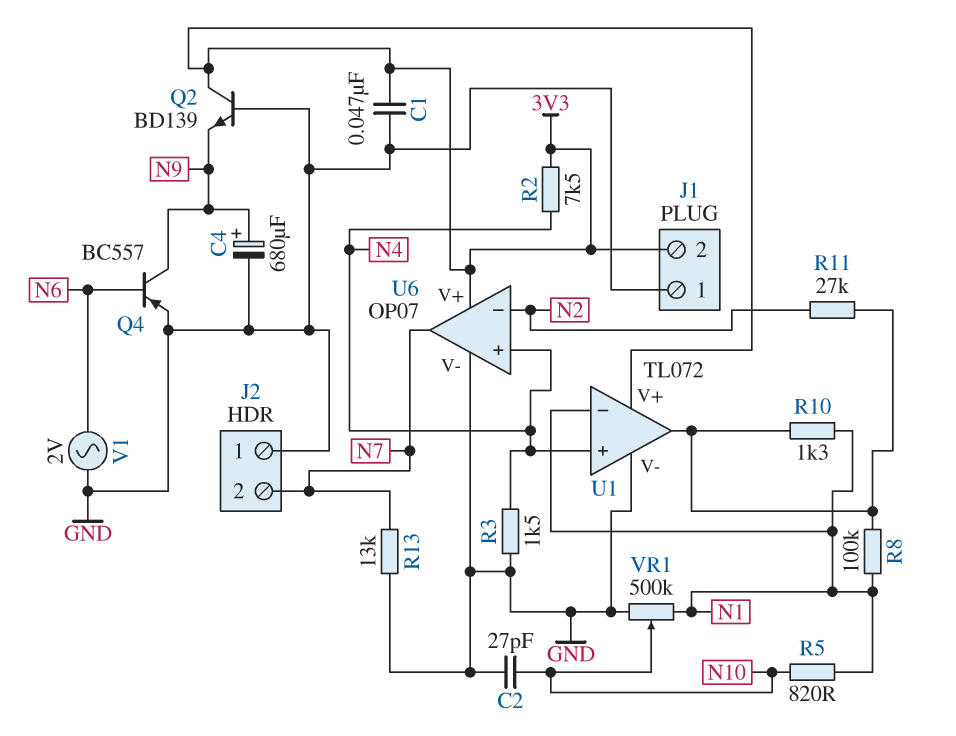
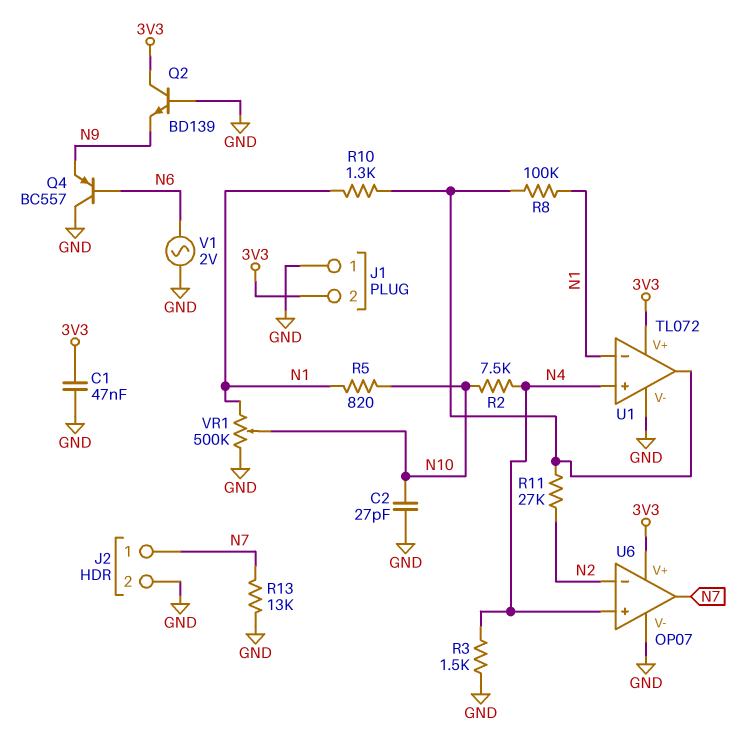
C4: 680uF (plus N9, minus GND) -> none
J2 pin 1: GND -> N7
J2 pin 2: N7 -> GND
Q4: PNP BC557 (B N6, C N9, E GND) -> PNP BC557 (B N6, C GND, E N9)
R2: 7.5k (3V3, N4) -> 7.5k (N4, N10)

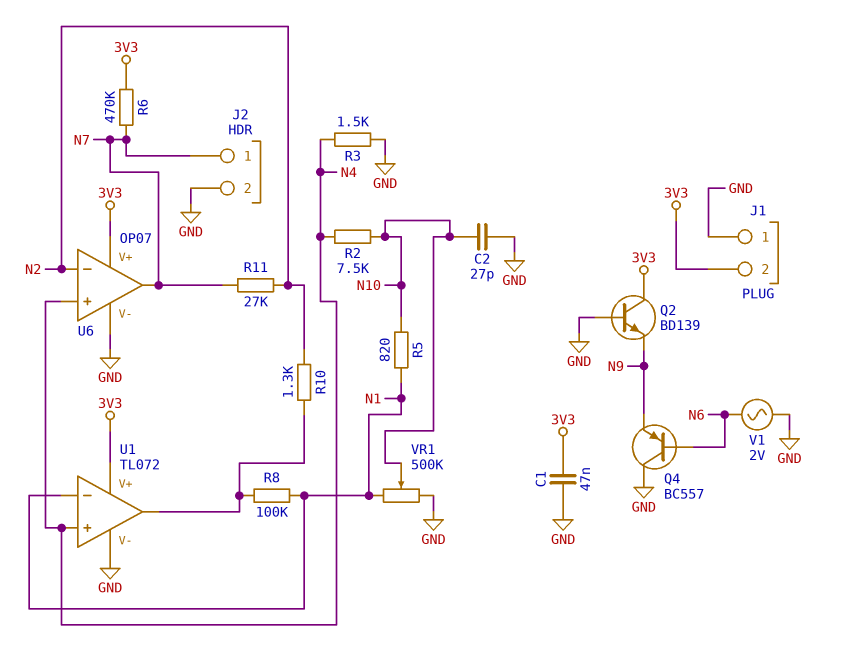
R6: none -> 470k (3V3, N7)
R10: 1.3k (N1, U1/out) -> 1.3k (N2, U1/out)
R11: 27k (N2, U1/out) -> 27k (N2, N7)
R13: 13k (GND, N7) -> none

